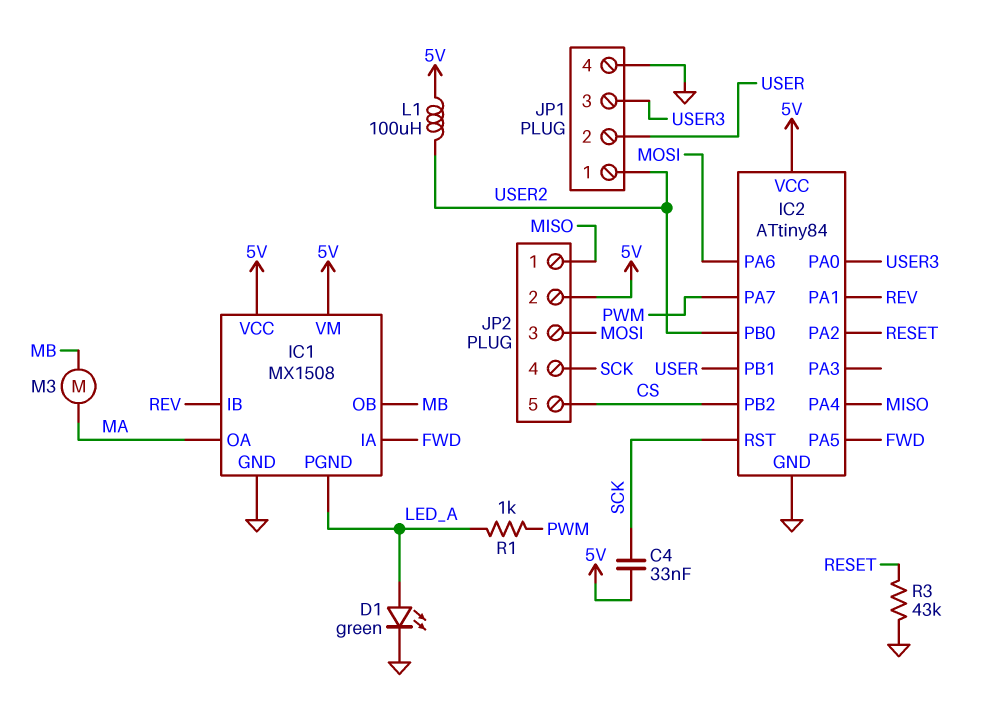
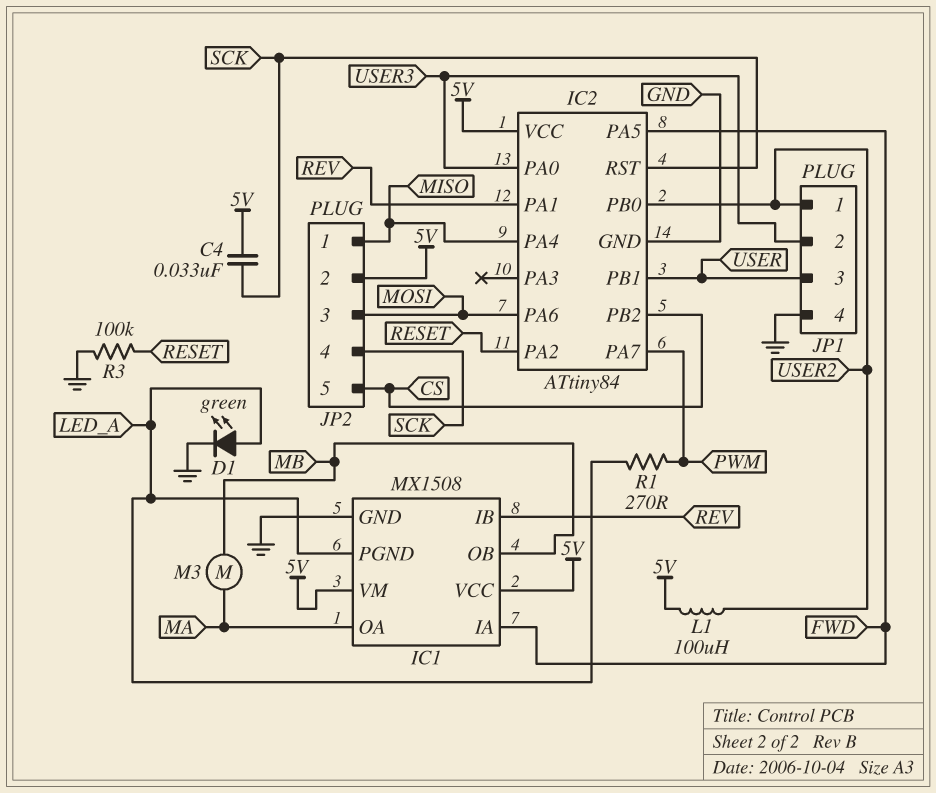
JP1 pin 2: USER -> USER3
JP1 pin 3: USER3 -> USER
R1: 1k (LED_A, PWM) -> 270 (LED_A, PWM)
R3: 43k (GND, RESET) -> 100k (GND, RESET)

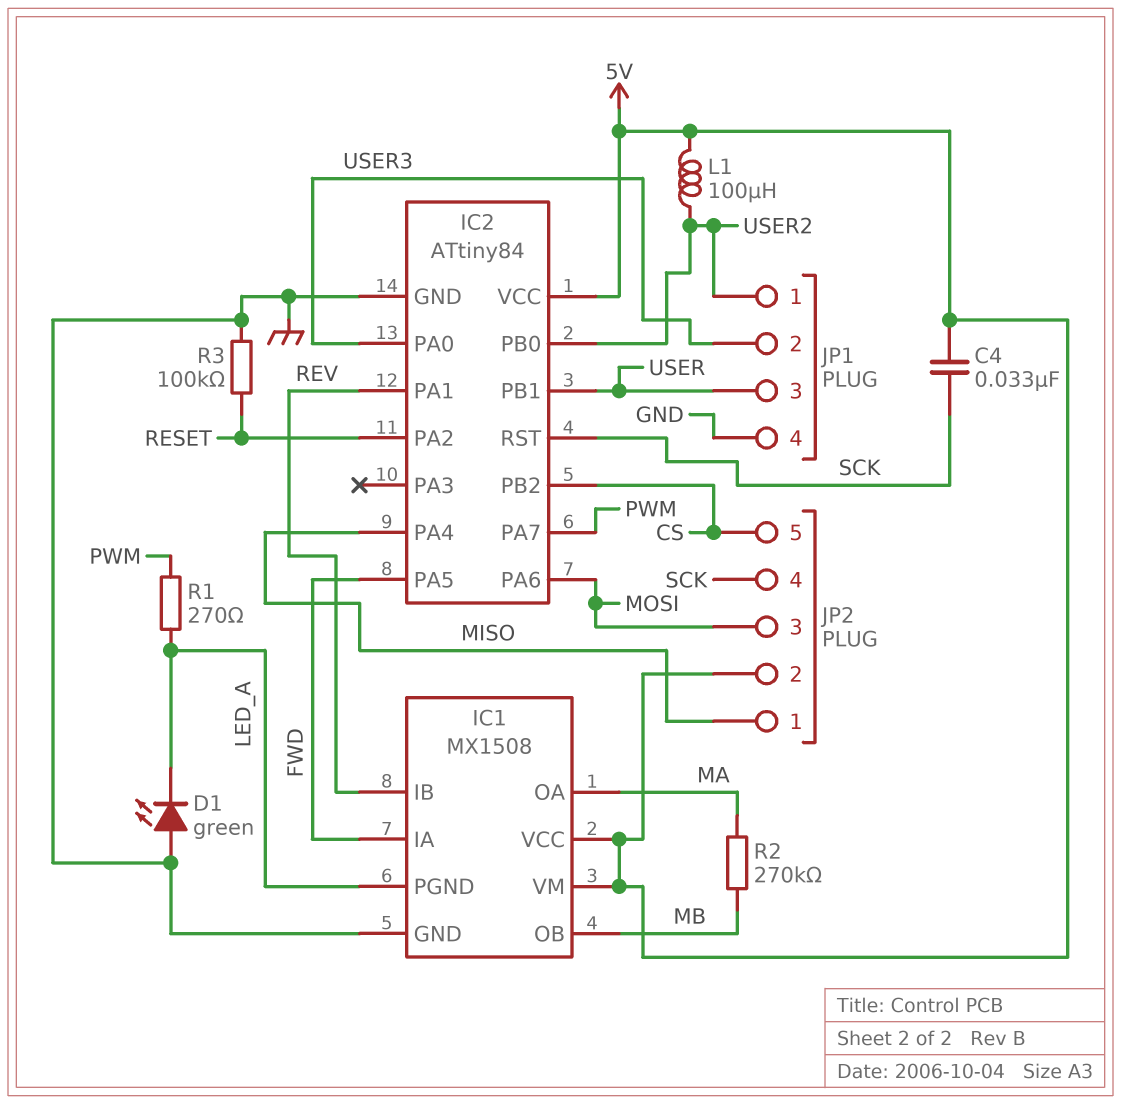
D1: LED green (A LED_A, K GND) -> LED green (A GND, K LED_A)
M3: motor (MA, MB) -> none
R2: none -> 270k (MA, MB)

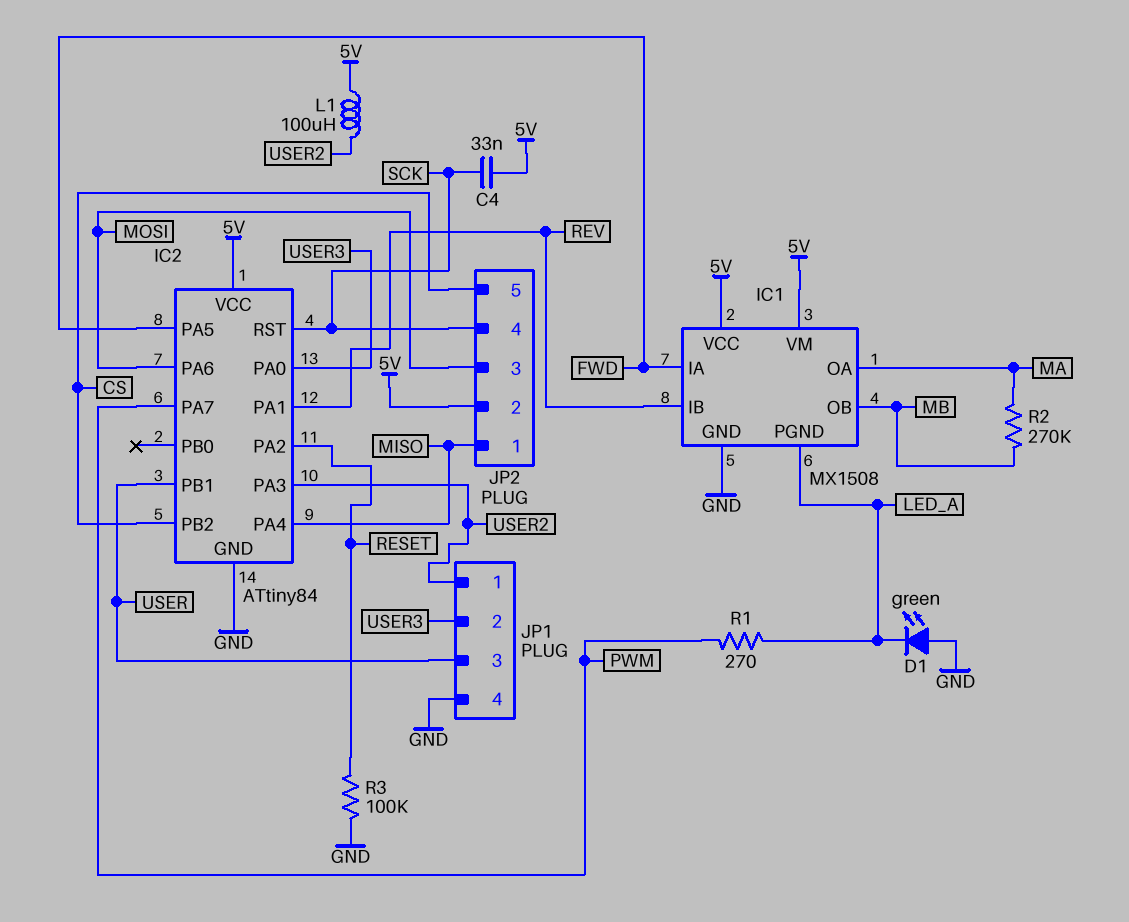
IC2 pin PA3: none -> USER2
IC2 pin PB0: USER2 -> none

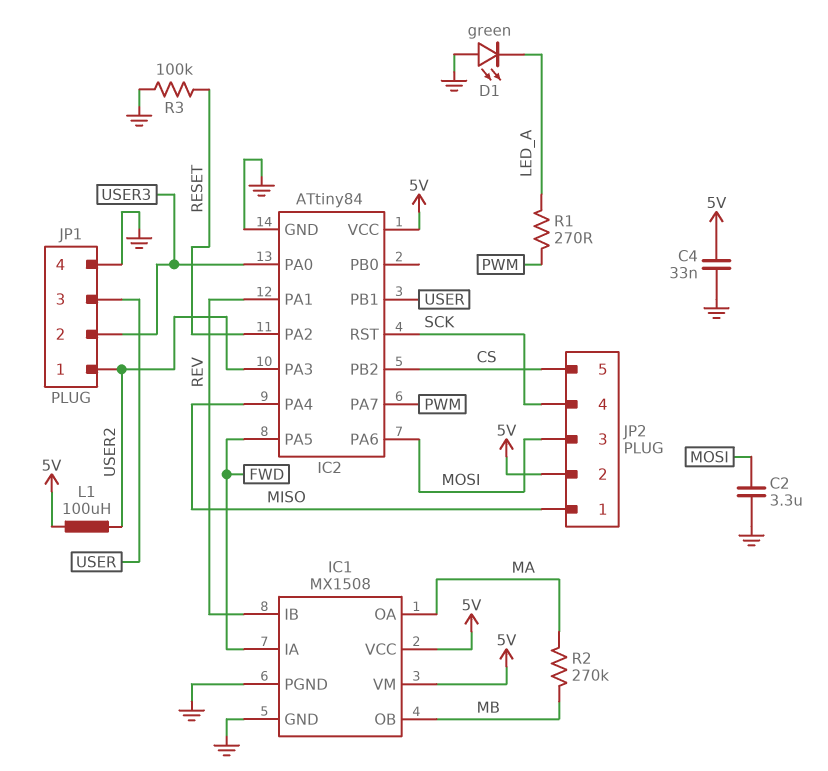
C2: none -> 3.3uF (GND, MOSI)
C4: 33nF (5V, SCK) -> 33nF (5V, GND)
IC1 pin PGND: LED_A -> GND

